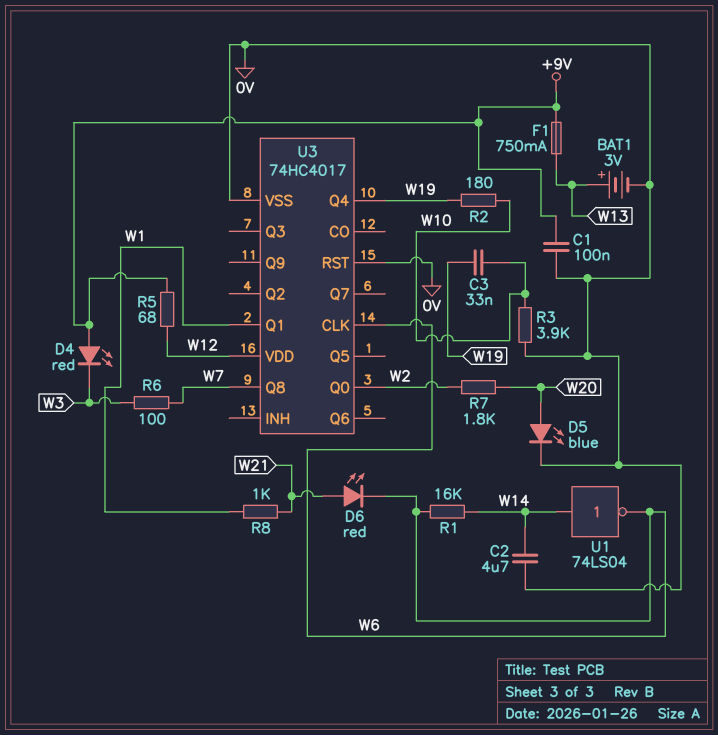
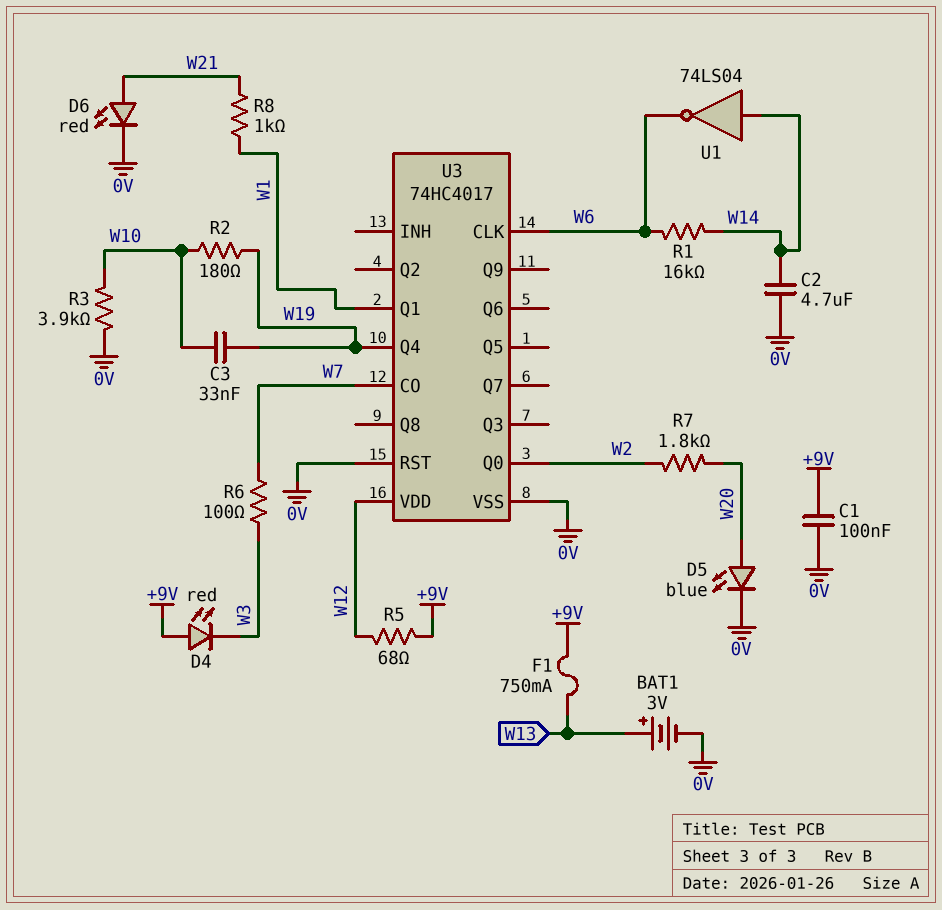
D6: LED red (A W21, K W6) -> LED red (A W21, K 0V)
U3 pin CO: none -> W7
U3 pin Q8: W7 -> none

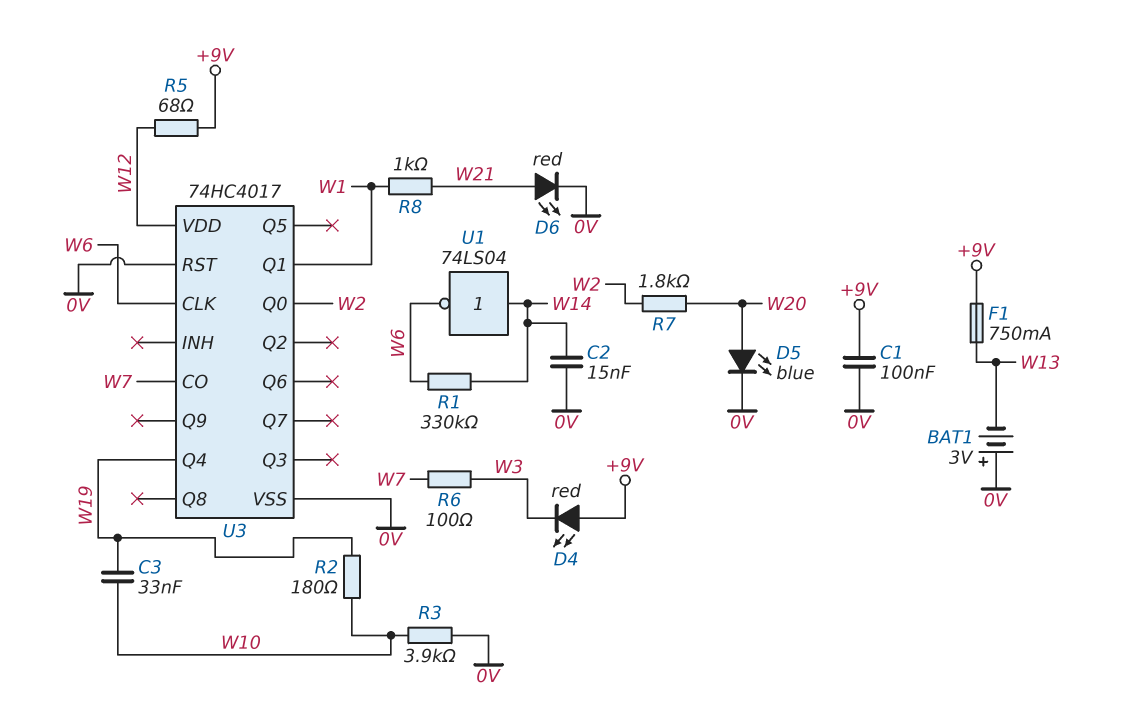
BAT1: 3V (plus W13, minus 0V) -> 3V (plus 0V, minus W13)
C2: 4.7uF (0V, W14) -> 15nF (0V, W14)
R1: 16k (W6, W14) -> 330k (W6, W14)

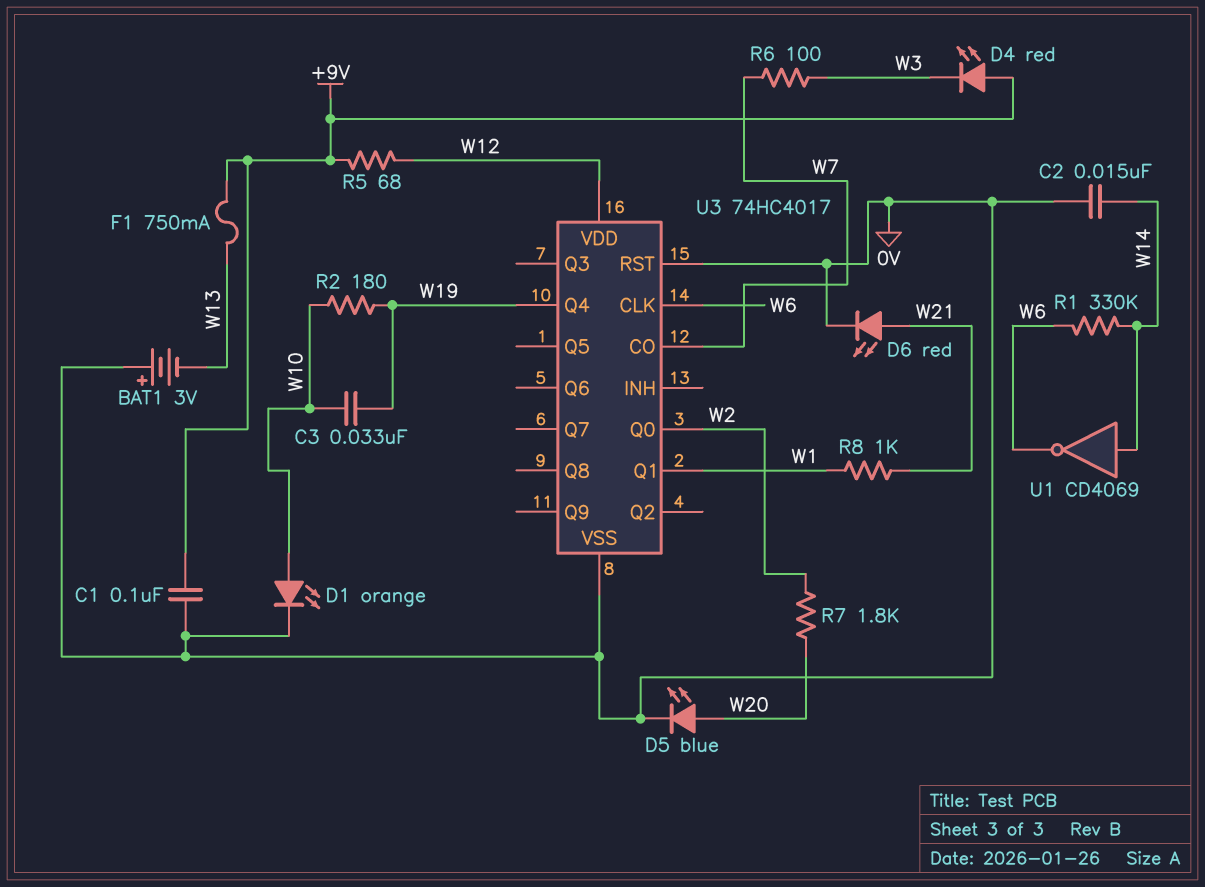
D1: none -> LED orange (A W10, K 0V)
R3: 3.9k (0V, W10) -> none
U1: NOT 74LS04 (in W14, out W6) -> NOT CD4069 (in W14, out W6)

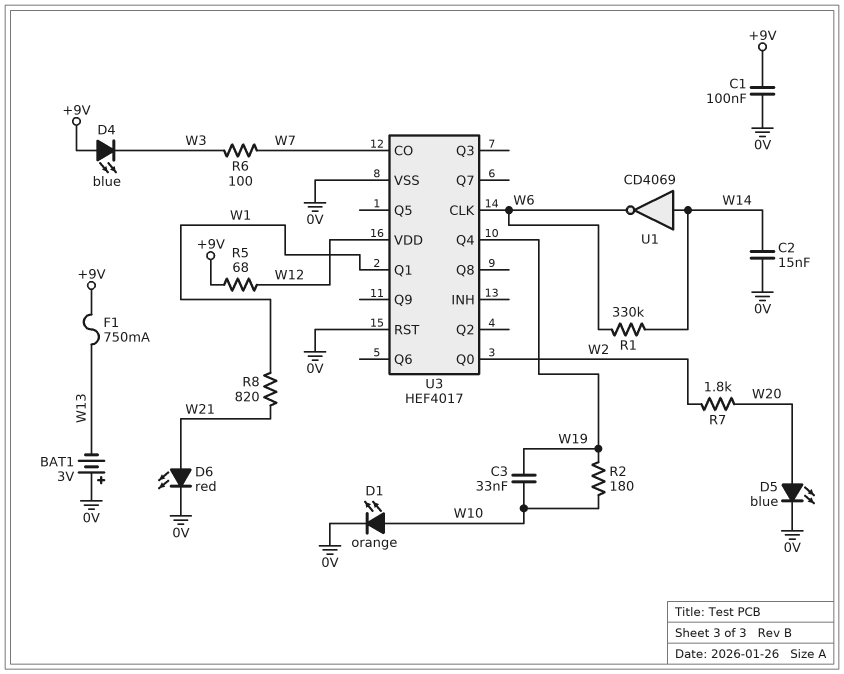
D4: LED red (A +9V, K W3) -> LED blue (A +9V, K W3)
R8: 1k (W1, W21) -> 820 (W1, W21)
U3: 74HC4017 -> HEF4017

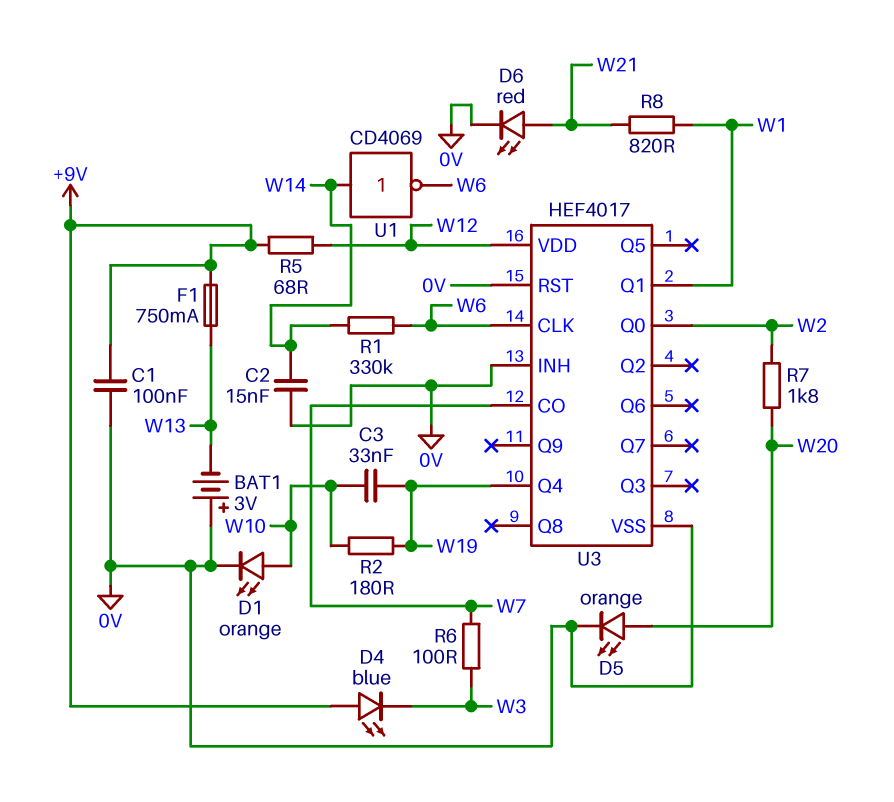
D5: LED blue (A W20, K 0V) -> LED orange (A W20, K 0V)
U3 pin INH: none -> 0V

